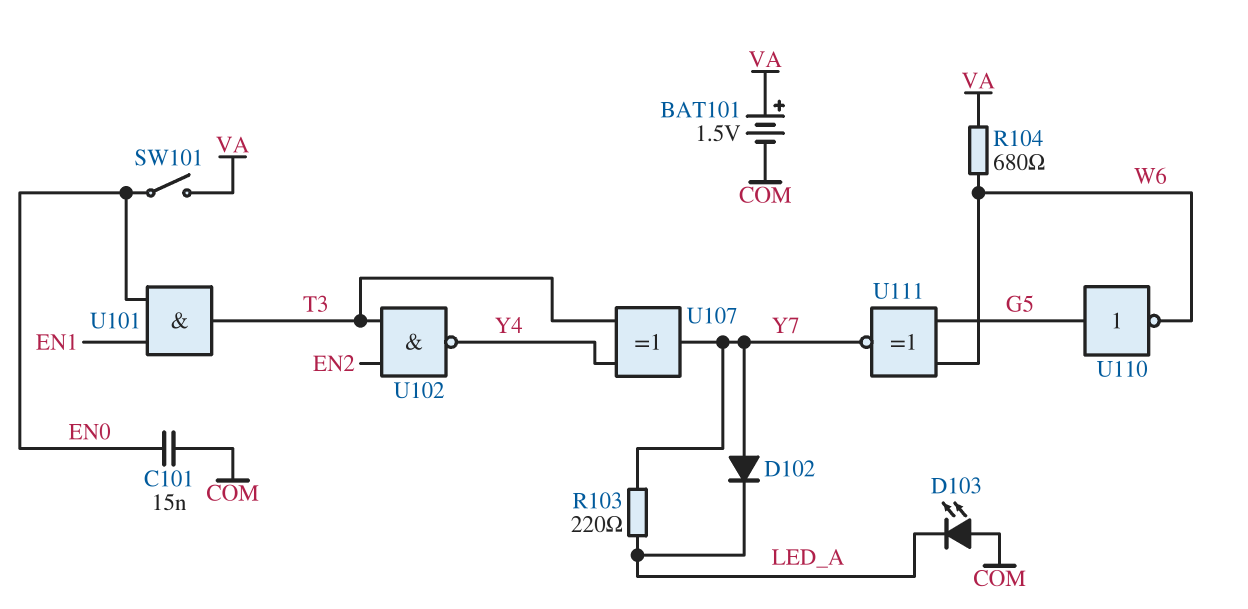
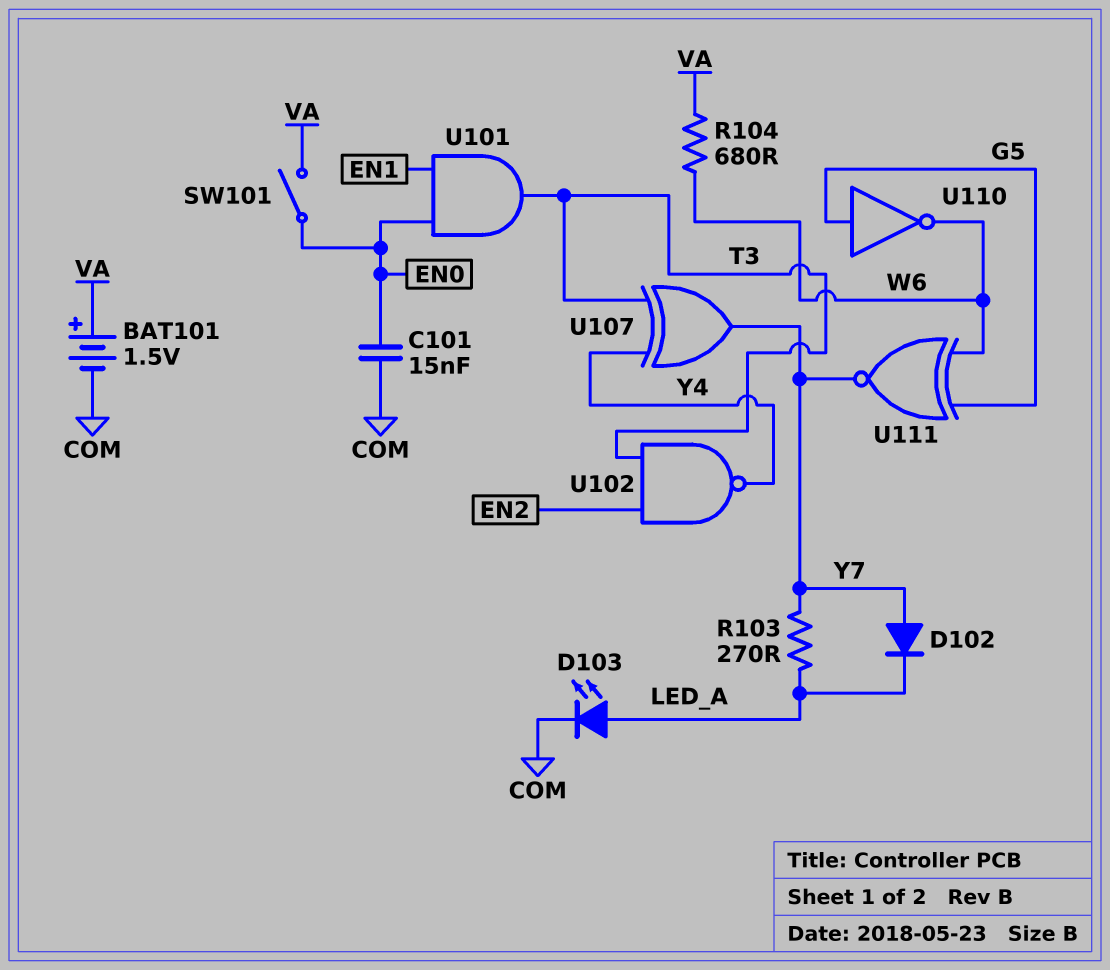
D103: LED (A COM, K LED_A) -> LED (A LED_A, K COM)
R103: 220 (LED_A, Y7) -> 270 (LED_A, Y7)

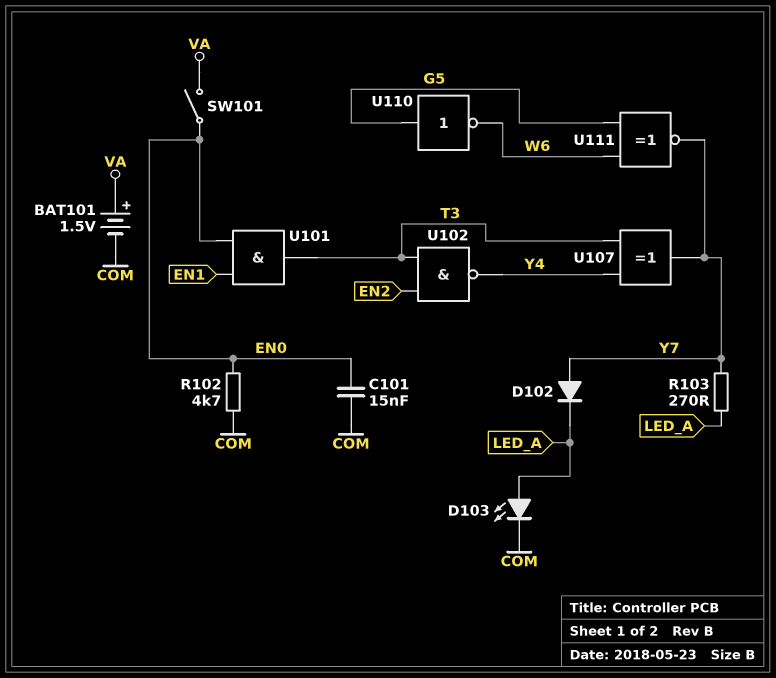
R102: none -> 4.7k (COM, EN0)
R104: 680 (VA, W6) -> none

